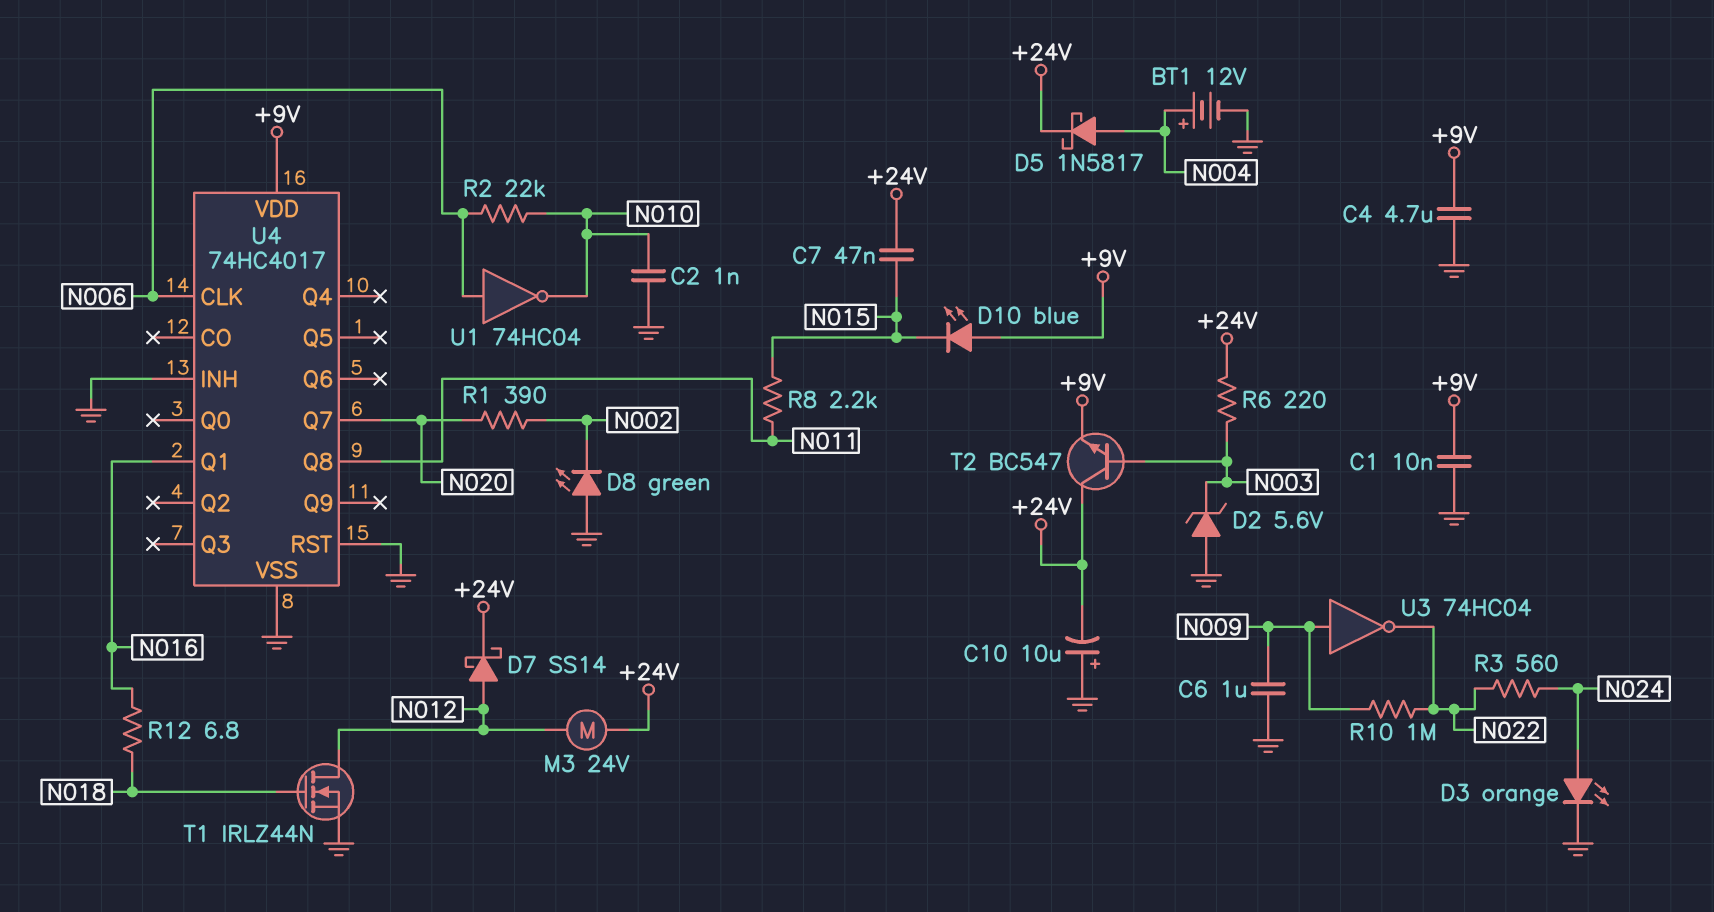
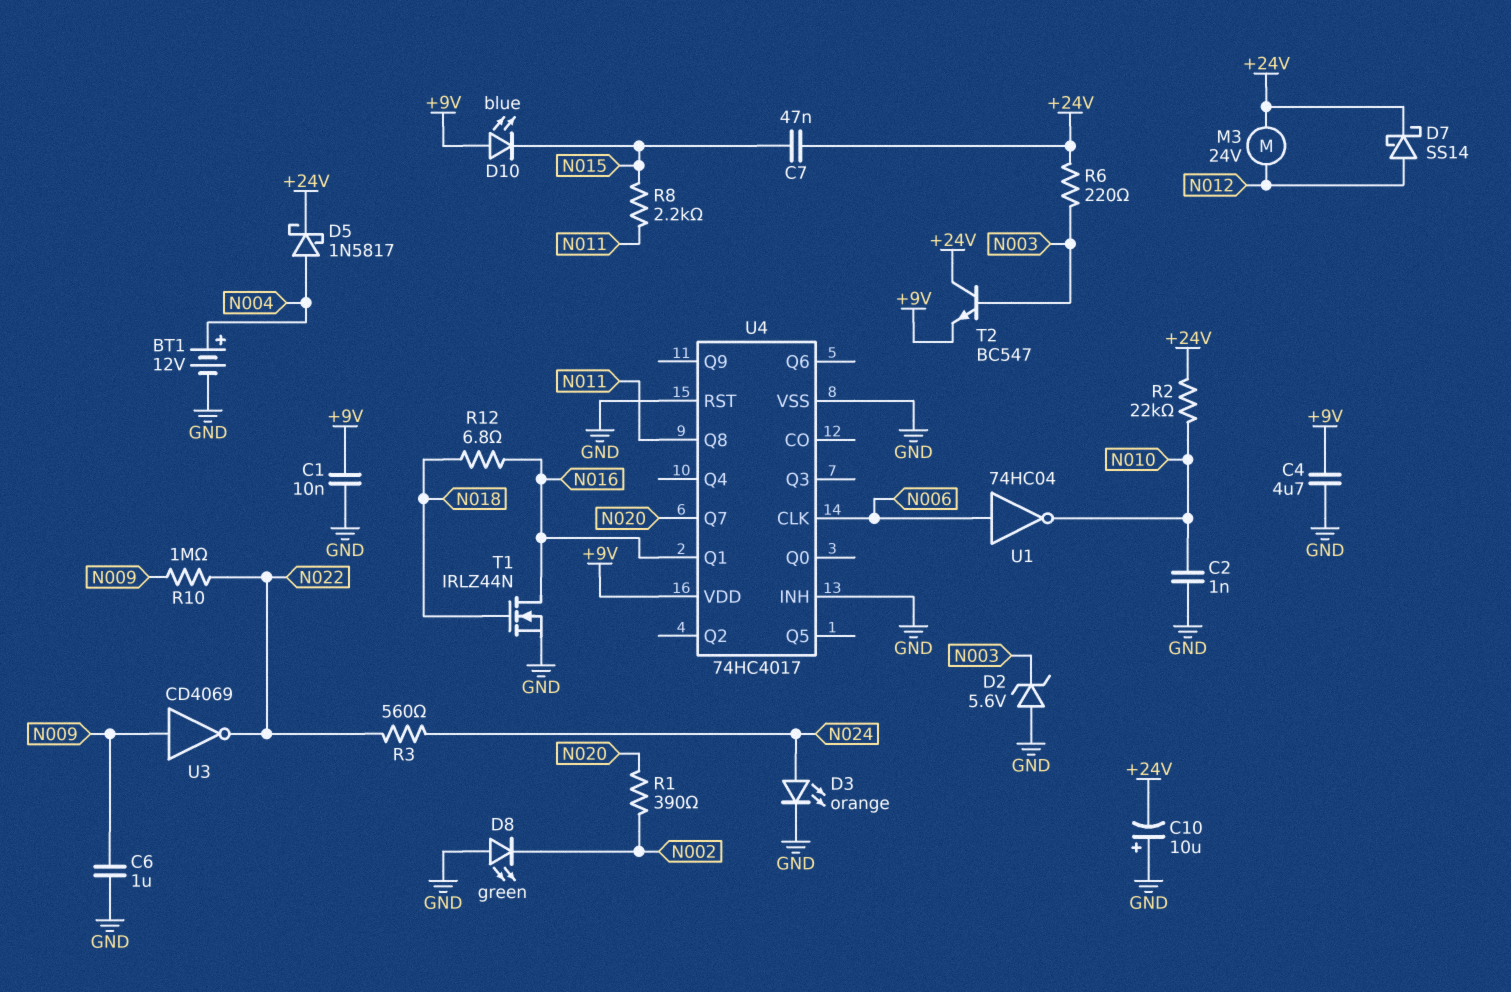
R2: 22k (N006, N010) -> 22k (+24V, N010)
T1: NMOS IRLZ44N (G N018, D N012, S GND) -> NMOS IRLZ44N (G N018, D N016, S GND)
U3: NOT 74HC04 (in N009, out N022) -> NOT CD4069 (in N009, out N022)

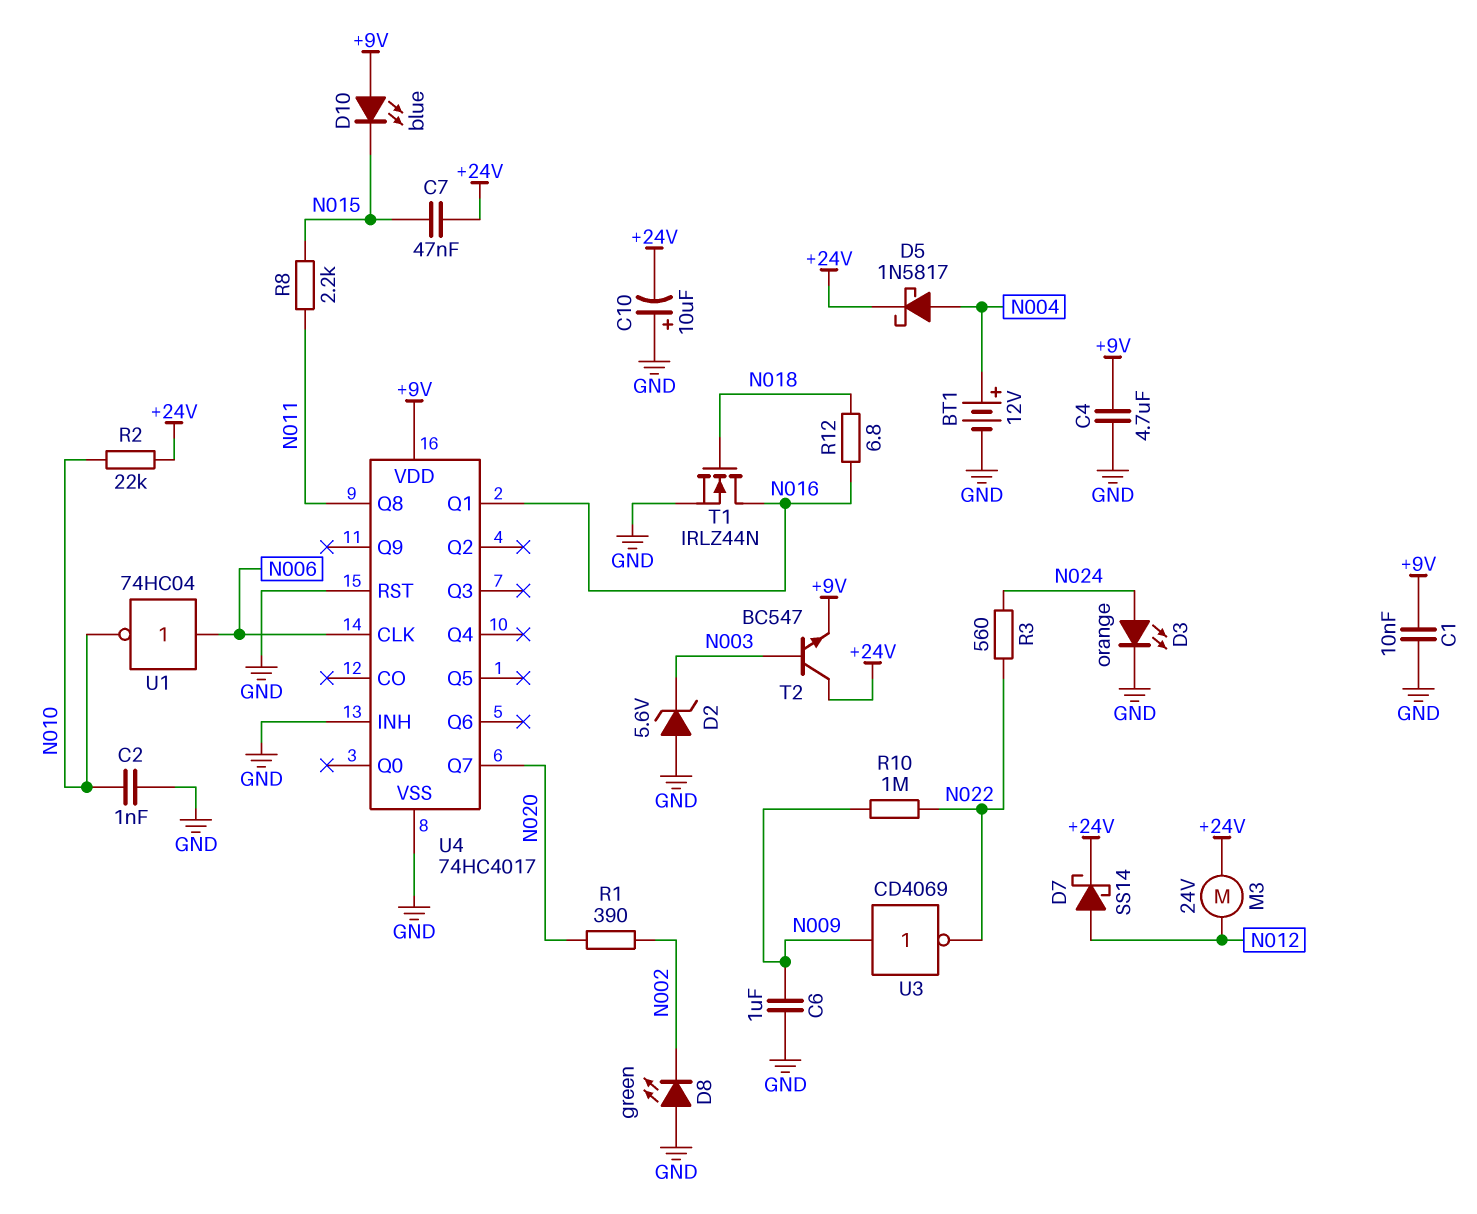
R6: 220 (+24V, N003) -> none

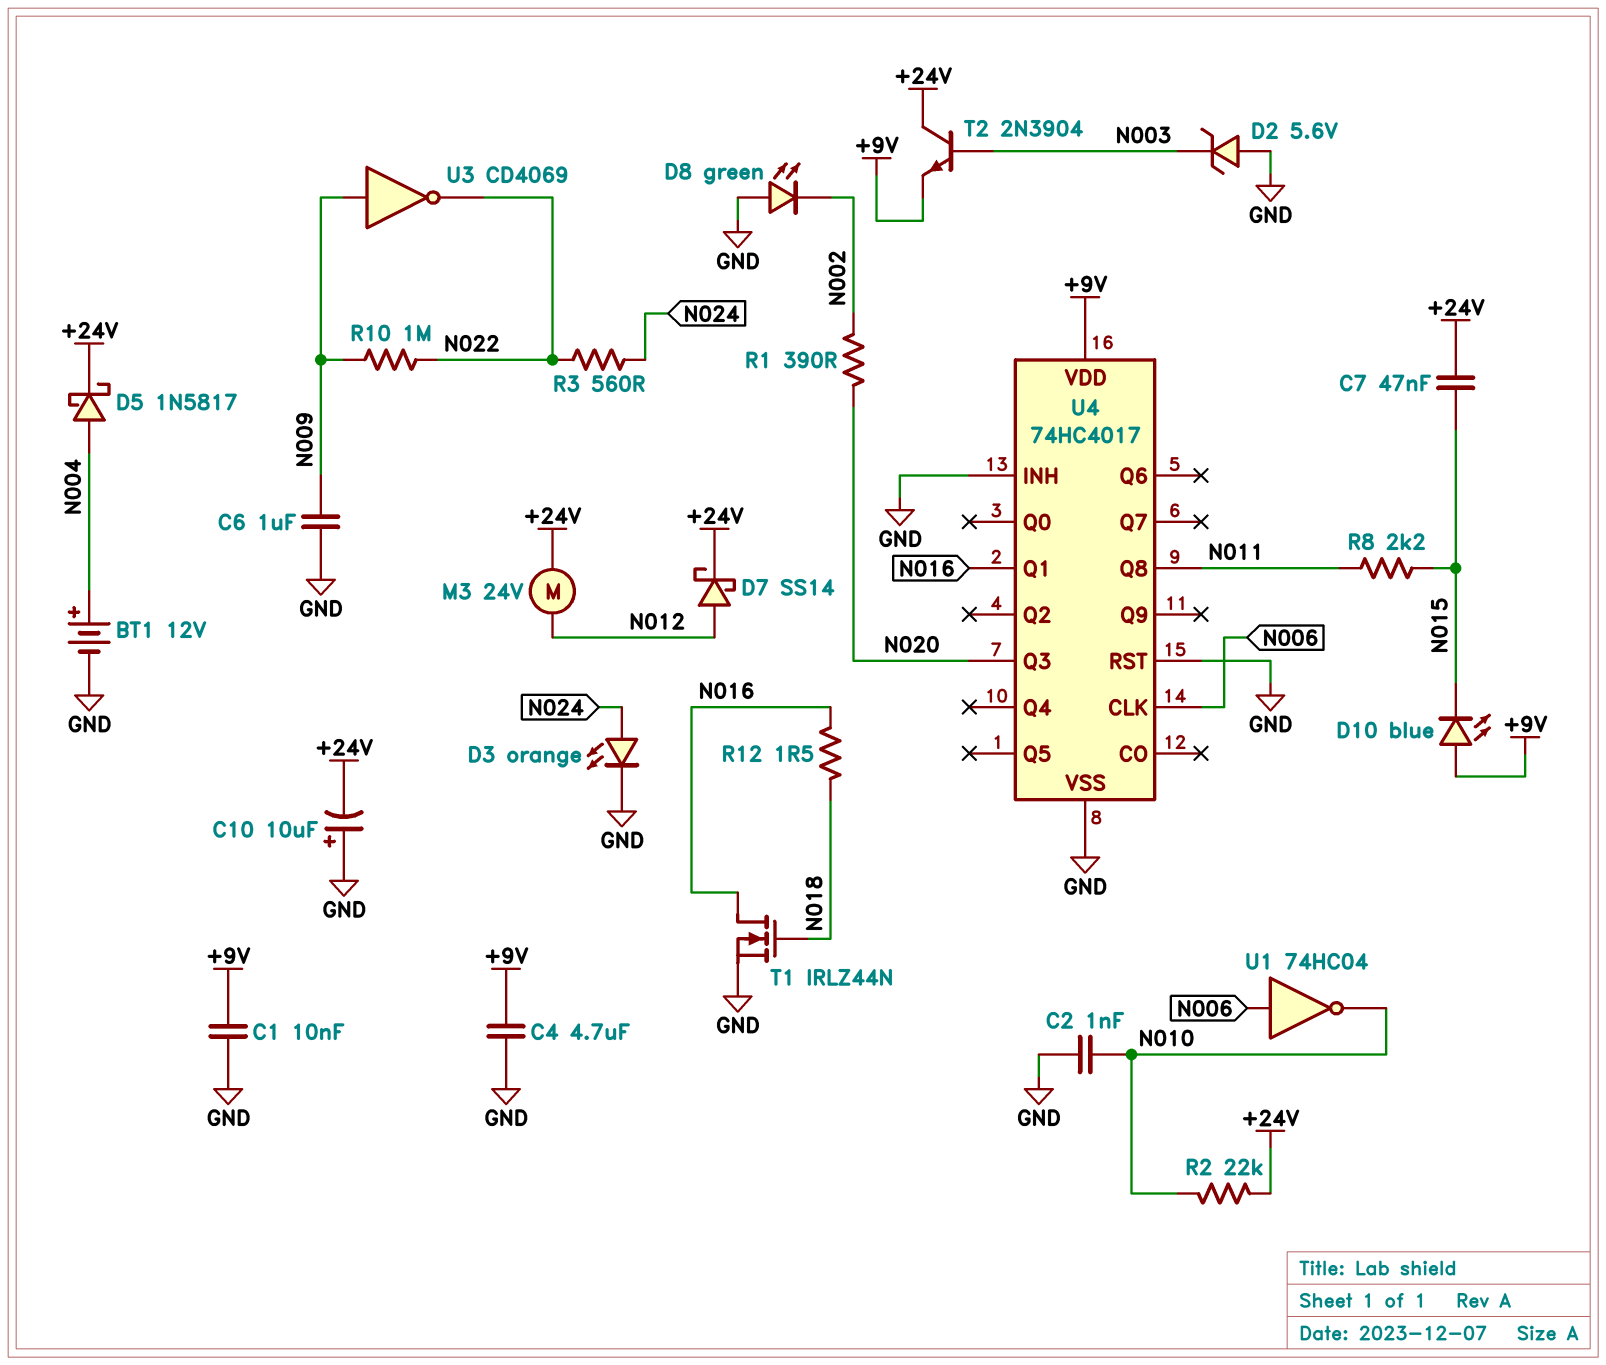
R12: 6.8 (N016, N018) -> 1.5 (N016, N018)
T2: NPN BC547 (B N003, C +24V, E +9V) -> NPN 2N3904 (B N003, C +24V, E +9V)
U4 pin Q3: none -> N020
U4 pin Q7: N020 -> none

